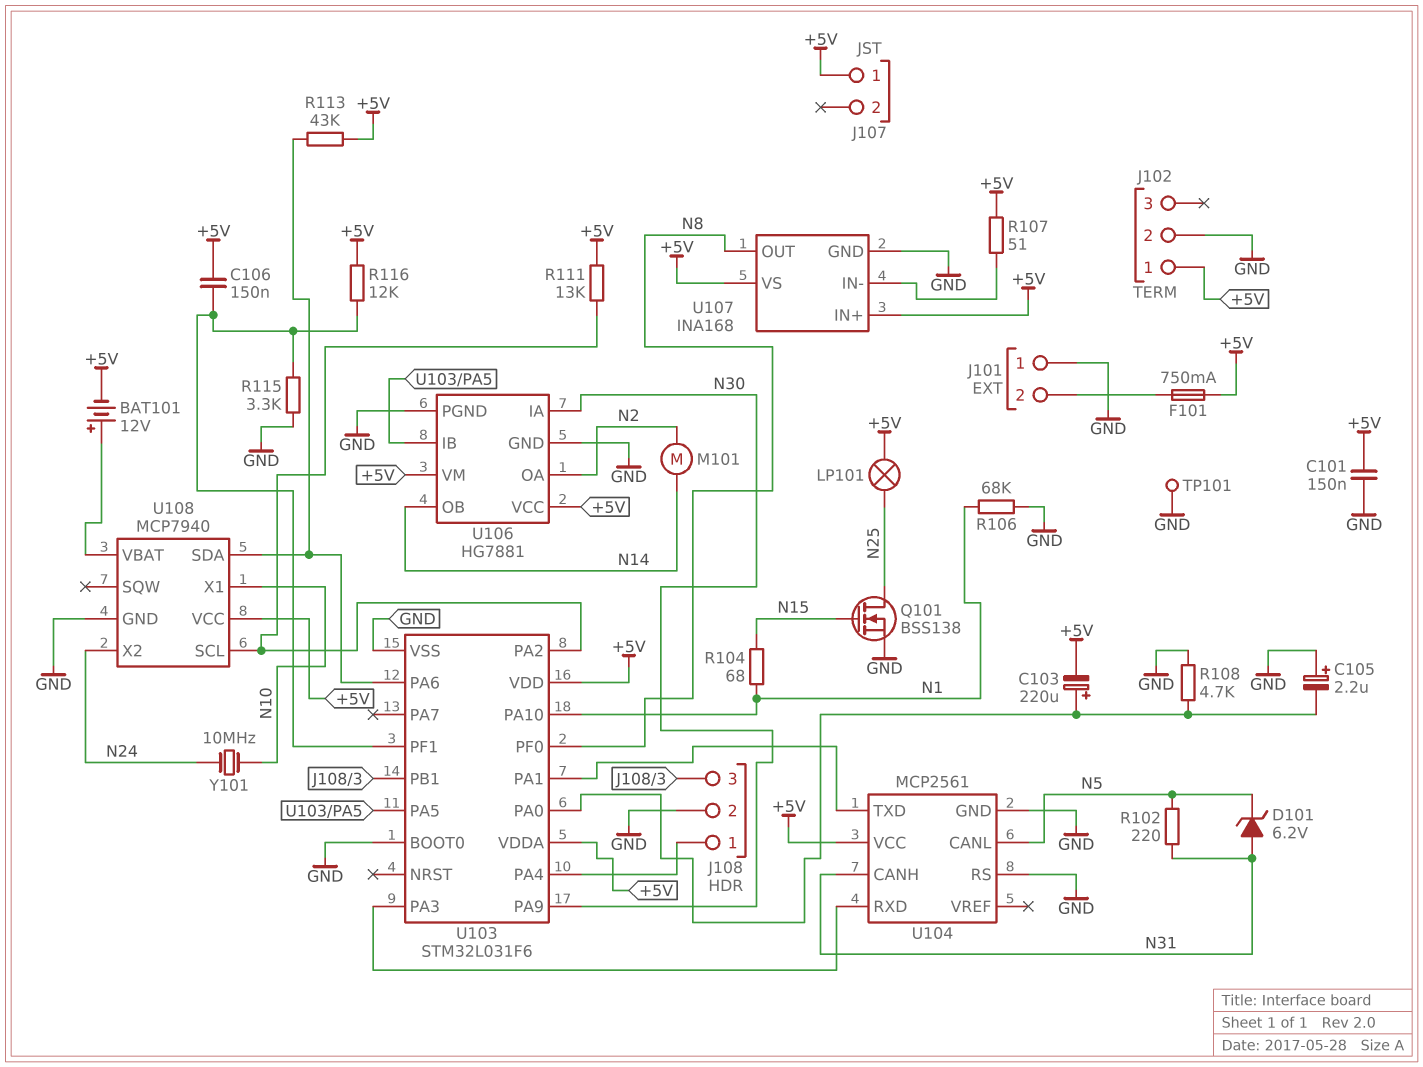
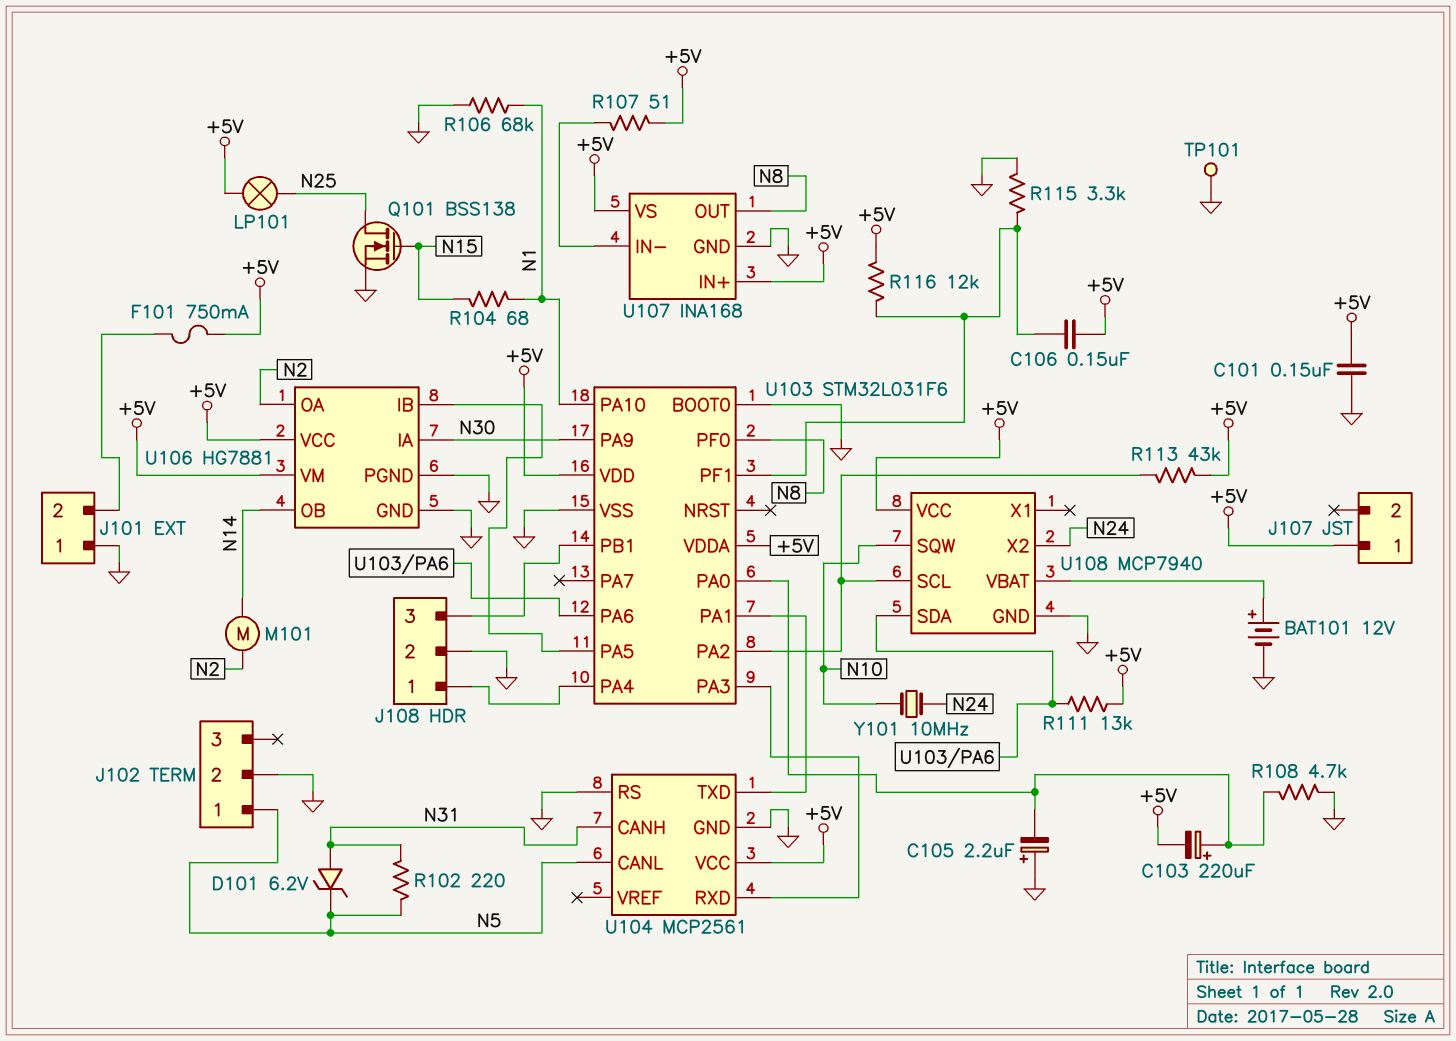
BAT101: 12V (plus U108/VBAT, minus +5V) -> 12V (plus U108/VBAT, minus GND)
J102 pin 1: +5V -> N5
R111: 13k (+5V, U103/PA2) -> 13k (+5V, U103/PA6)
R113: 43k (+5V, U103/PA6) -> 43k (+5V, U103/PA2)
U108 pin SQW: none -> N10
U108 pin X1: N10 -> none

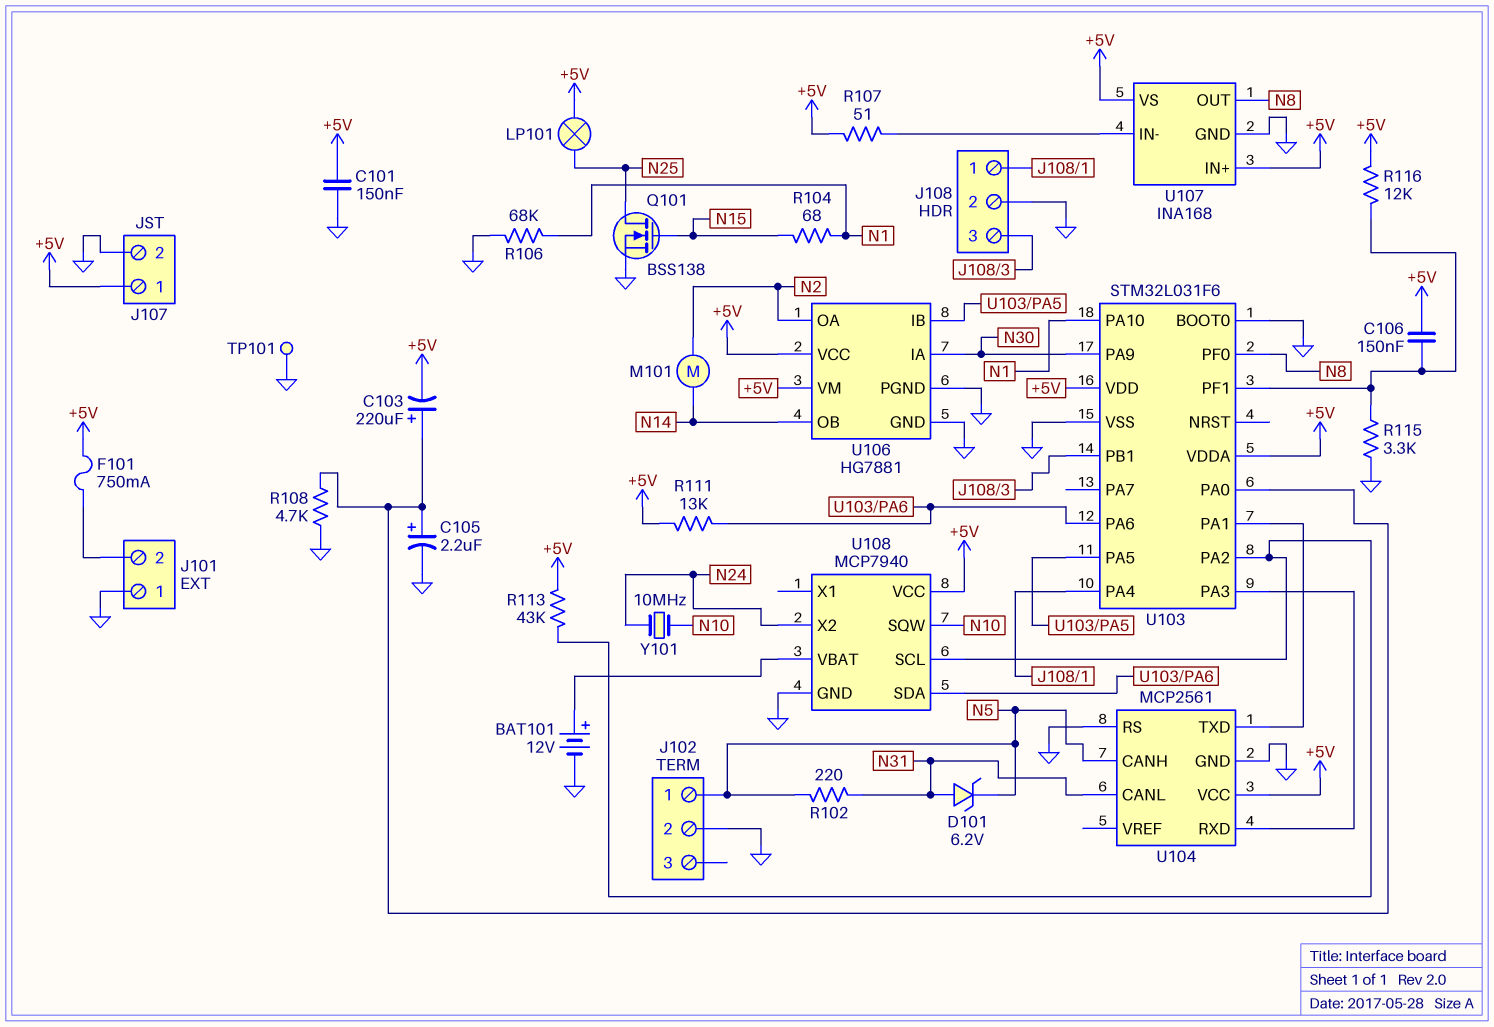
C105: 2.2uF (plus GND, minus U103/PA0) -> 2.2uF (plus U103/PA0, minus GND)
J107 pin 2: none -> GND
U104 pin CANH: N31 -> N5
U104 pin CANL: N5 -> N31

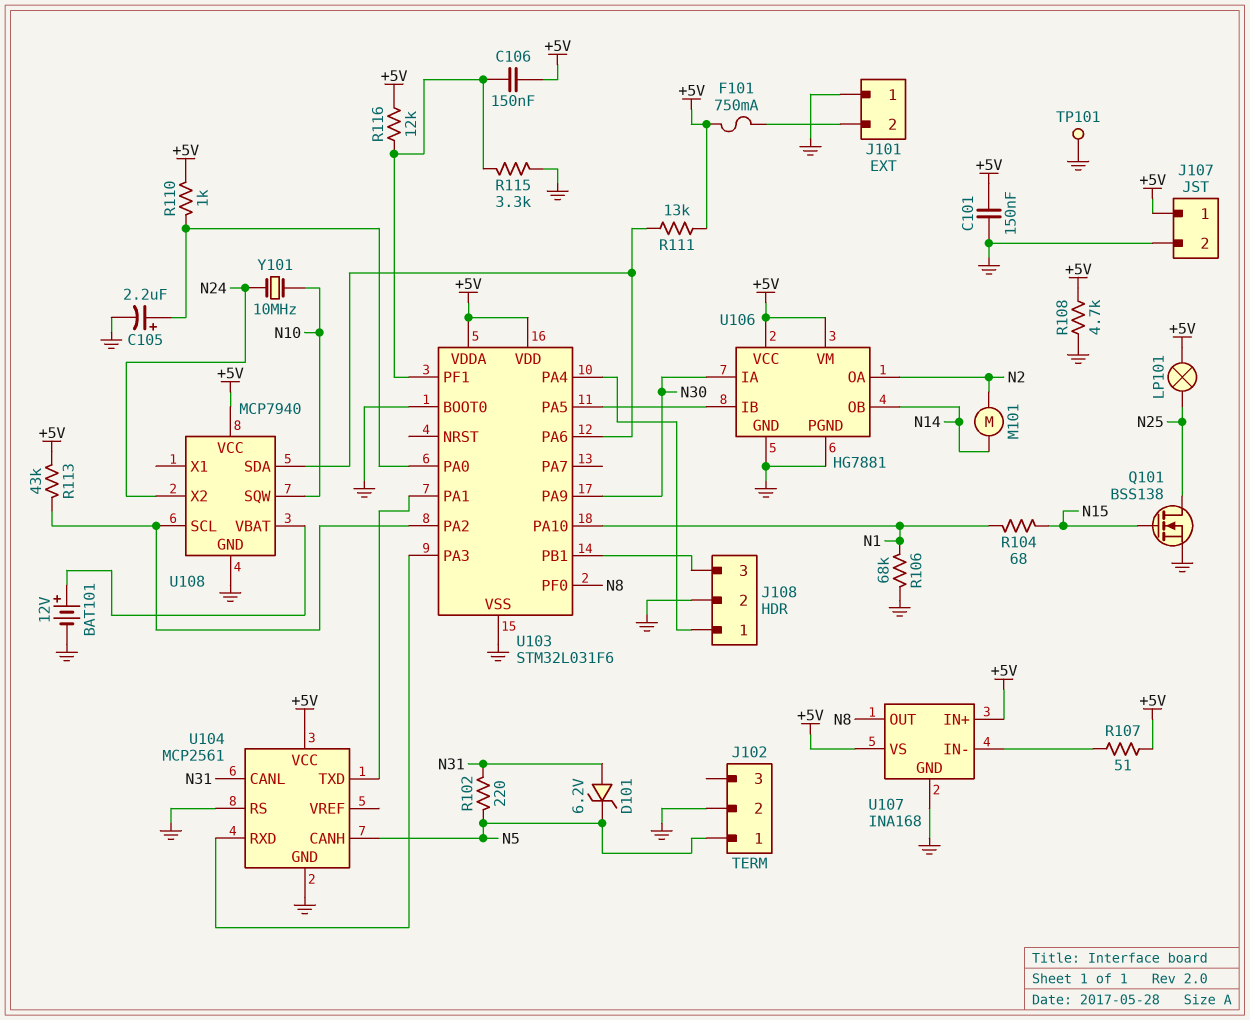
C103: 220uF (plus U103/PA0, minus +5V) -> none
R108: 4.7k (GND, U103/PA0) -> 4.7k (+5V, GND)
R110: none -> 1k (+5V, U103/PA0)

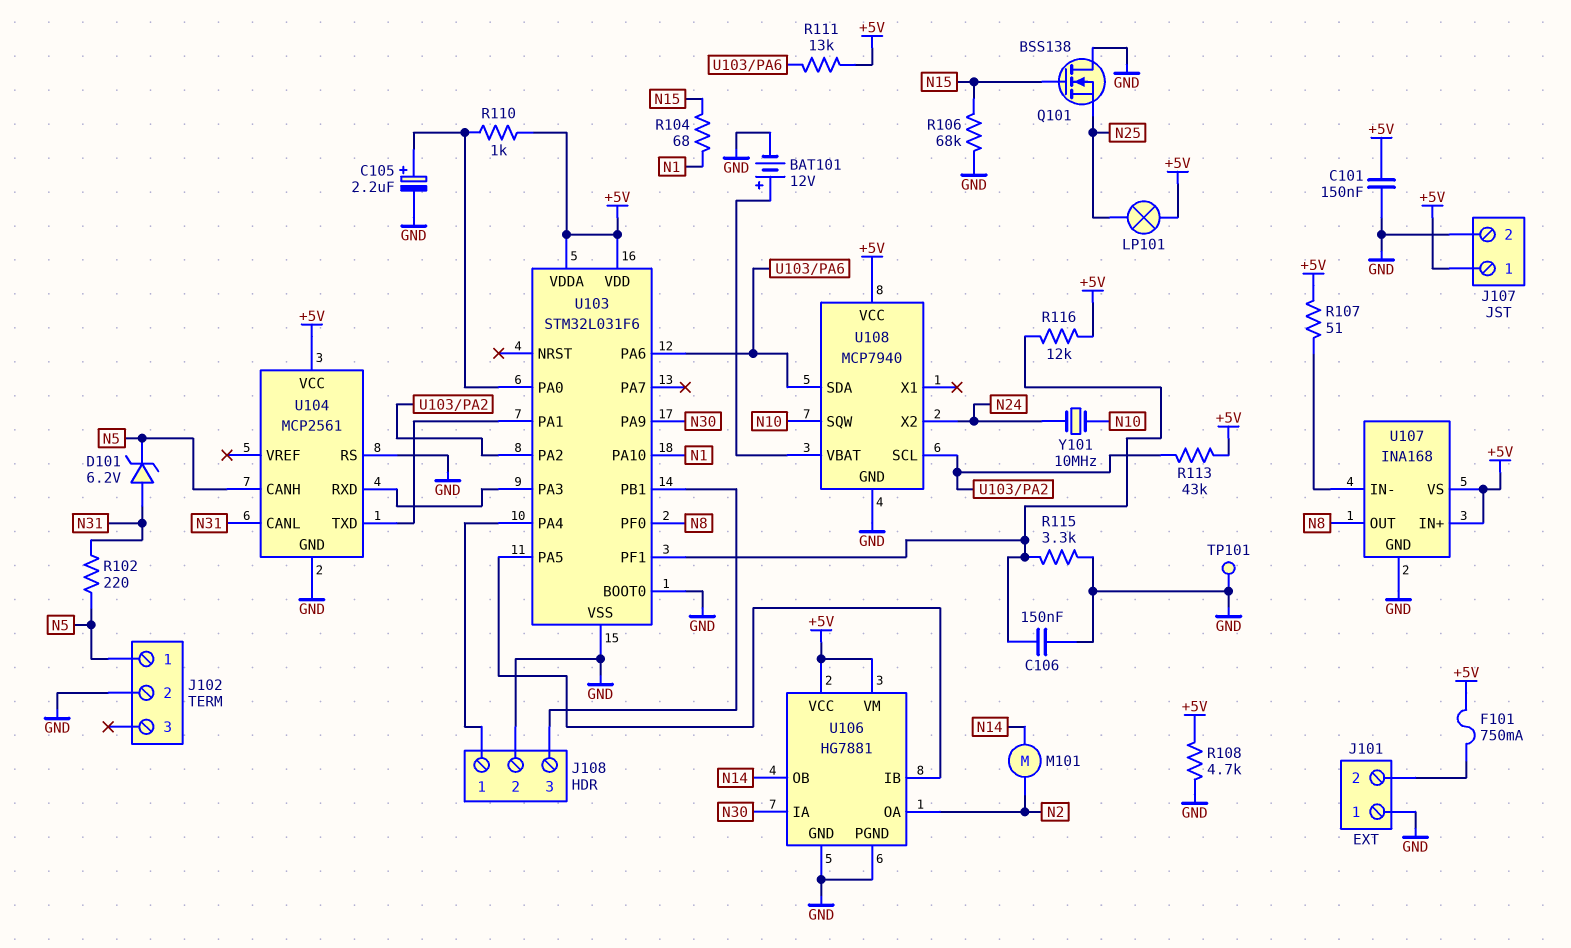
C106: 150nF (+5V, U103/PF1) -> 150nF (GND, U103/PF1)
Q101: NMOS BSS138 (G N15, D N25, S GND) -> NMOS BSS138 (G N15, D GND, S N25)
R106: 68k (GND, N1) -> 68k (GND, N15)

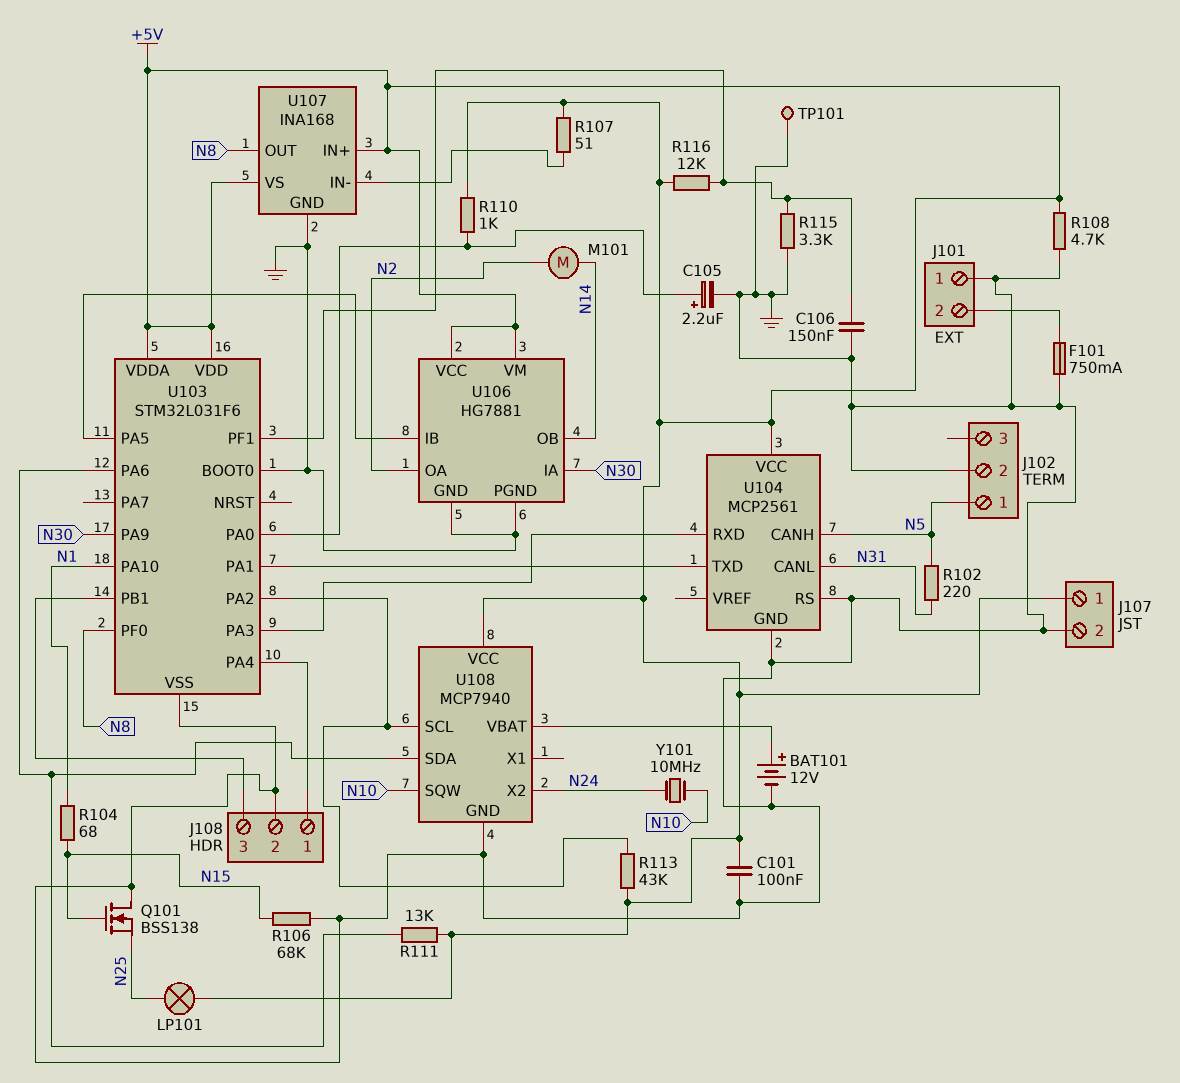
C101: 150nF (+5V, GND) -> 100nF (+5V, GND)
D101: zener 6.2V (A N31, K N5) -> none
F101: 750mA (+5V, J101/2) -> 750mA (GND, J101/2)

